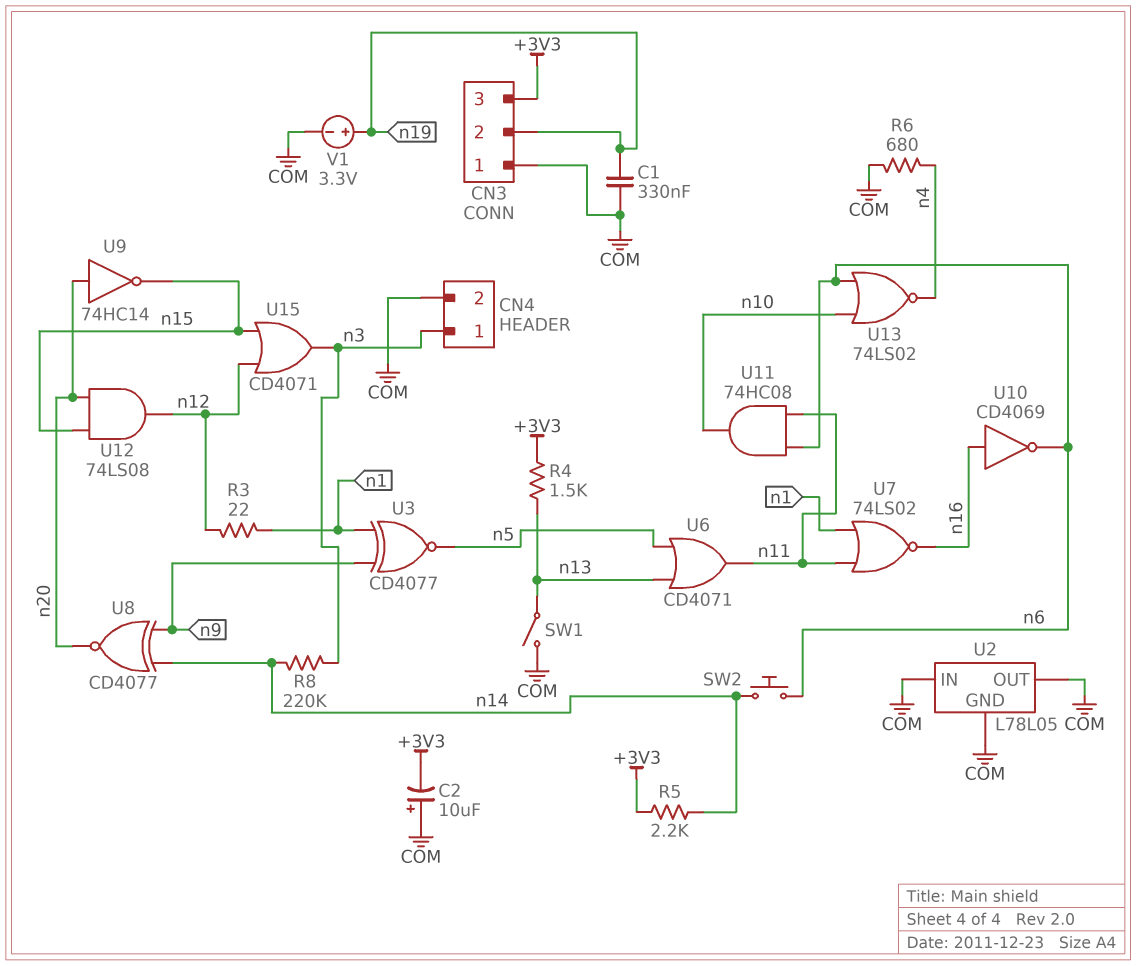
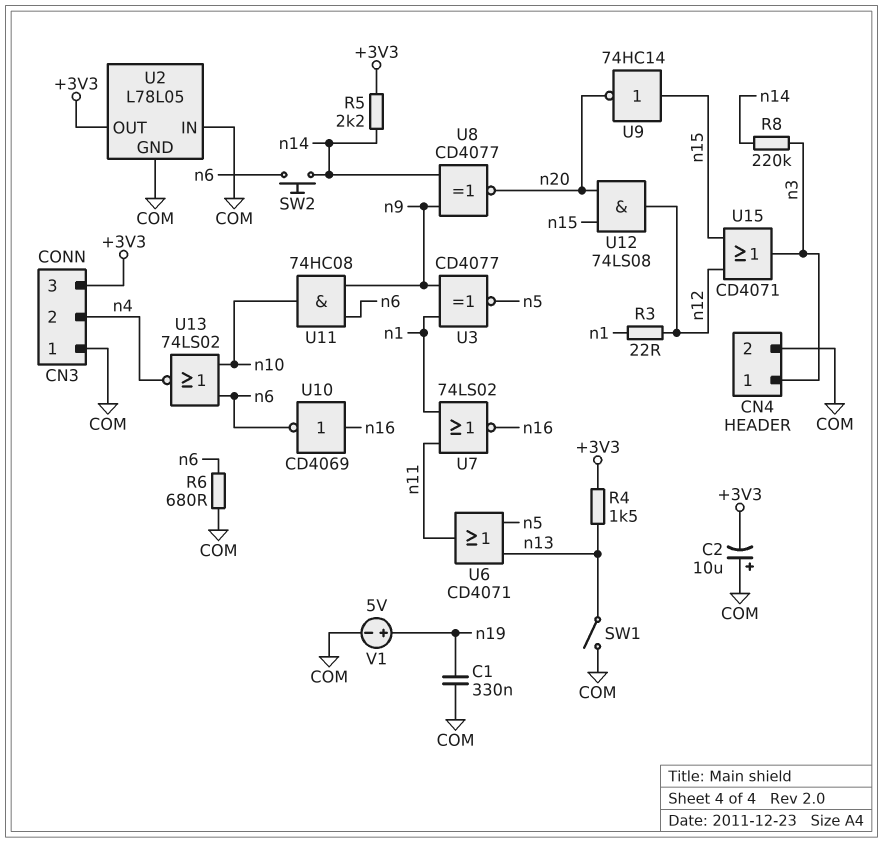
CN3 pin 2: n19 -> n4
R6: 680 (COM, n4) -> 680 (COM, n6)
U2 pin OUT: COM -> +3V3
U9: NOT 74HC14 (in n20, out n15) -> NOT 74HC14 (in n15, out n20)
U11: AND 74HC08 (in n6, in n11, out n10) -> AND 74HC08 (in n6, in n9, out n10)
V1: 3.3V (plus n19, minus COM) -> 5V (plus n19, minus COM)

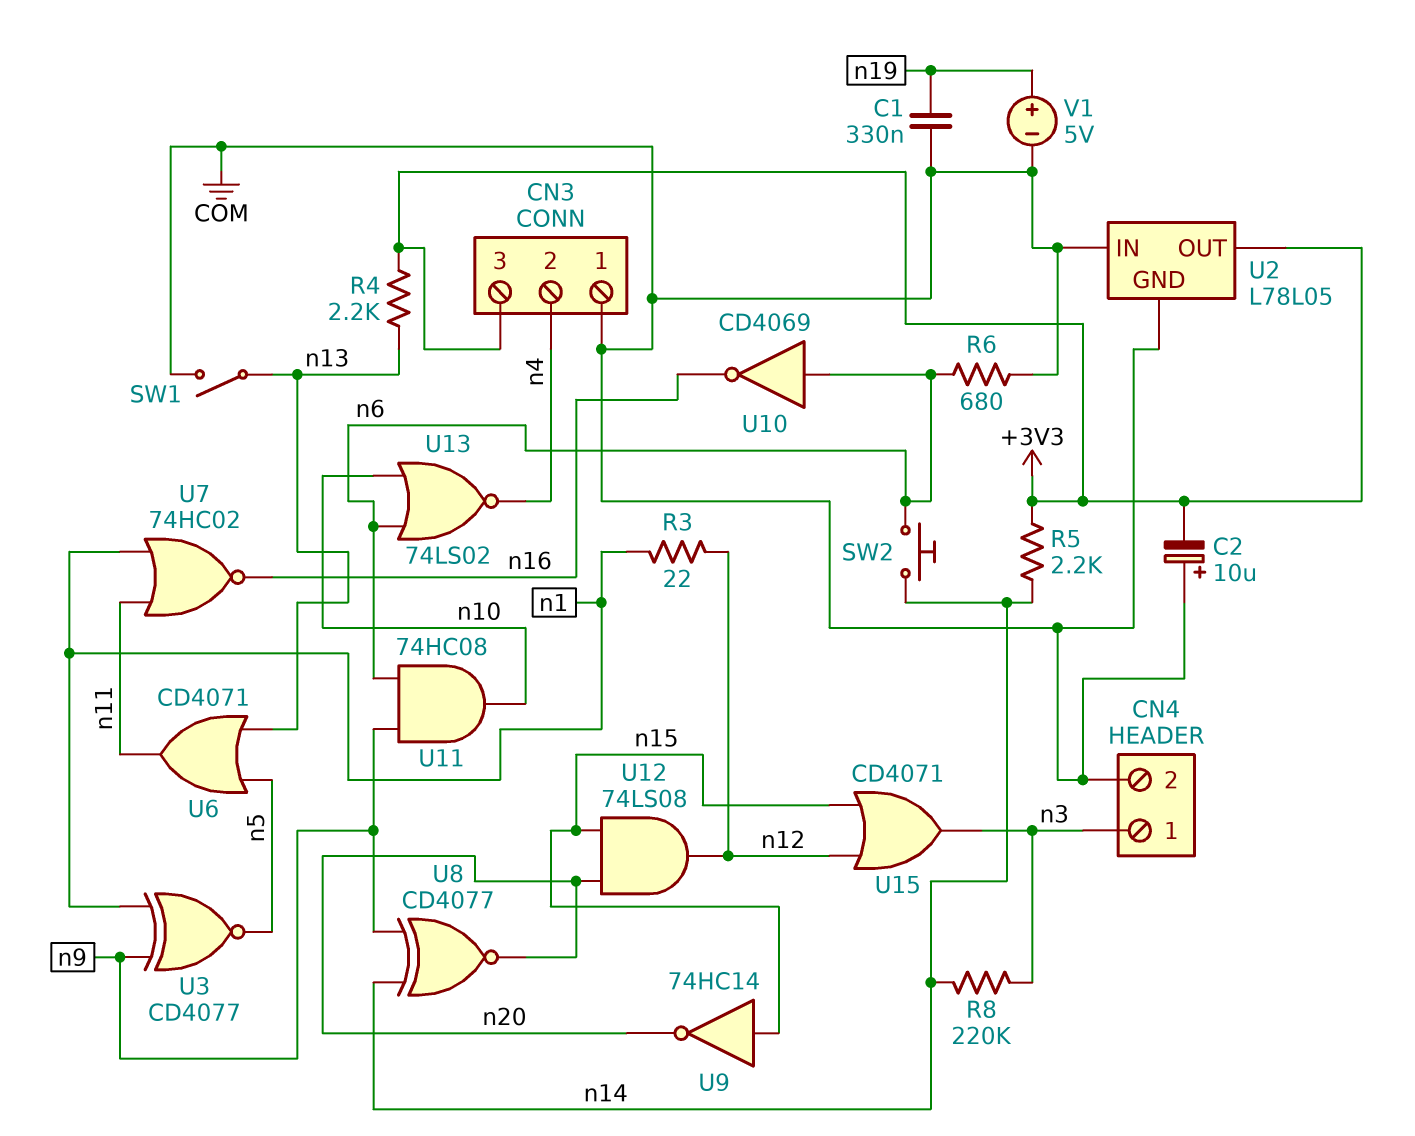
R4: 1.5k (+3V3, n13) -> 2.2k (+3V3, n13)
U7: NOR 74LS02 (in n1, in n11, out n16) -> NOR 74HC02 (in n1, in n11, out n16)
U10: NOT CD4069 (in n16, out n6) -> NOT CD4069 (in n6, out n16)

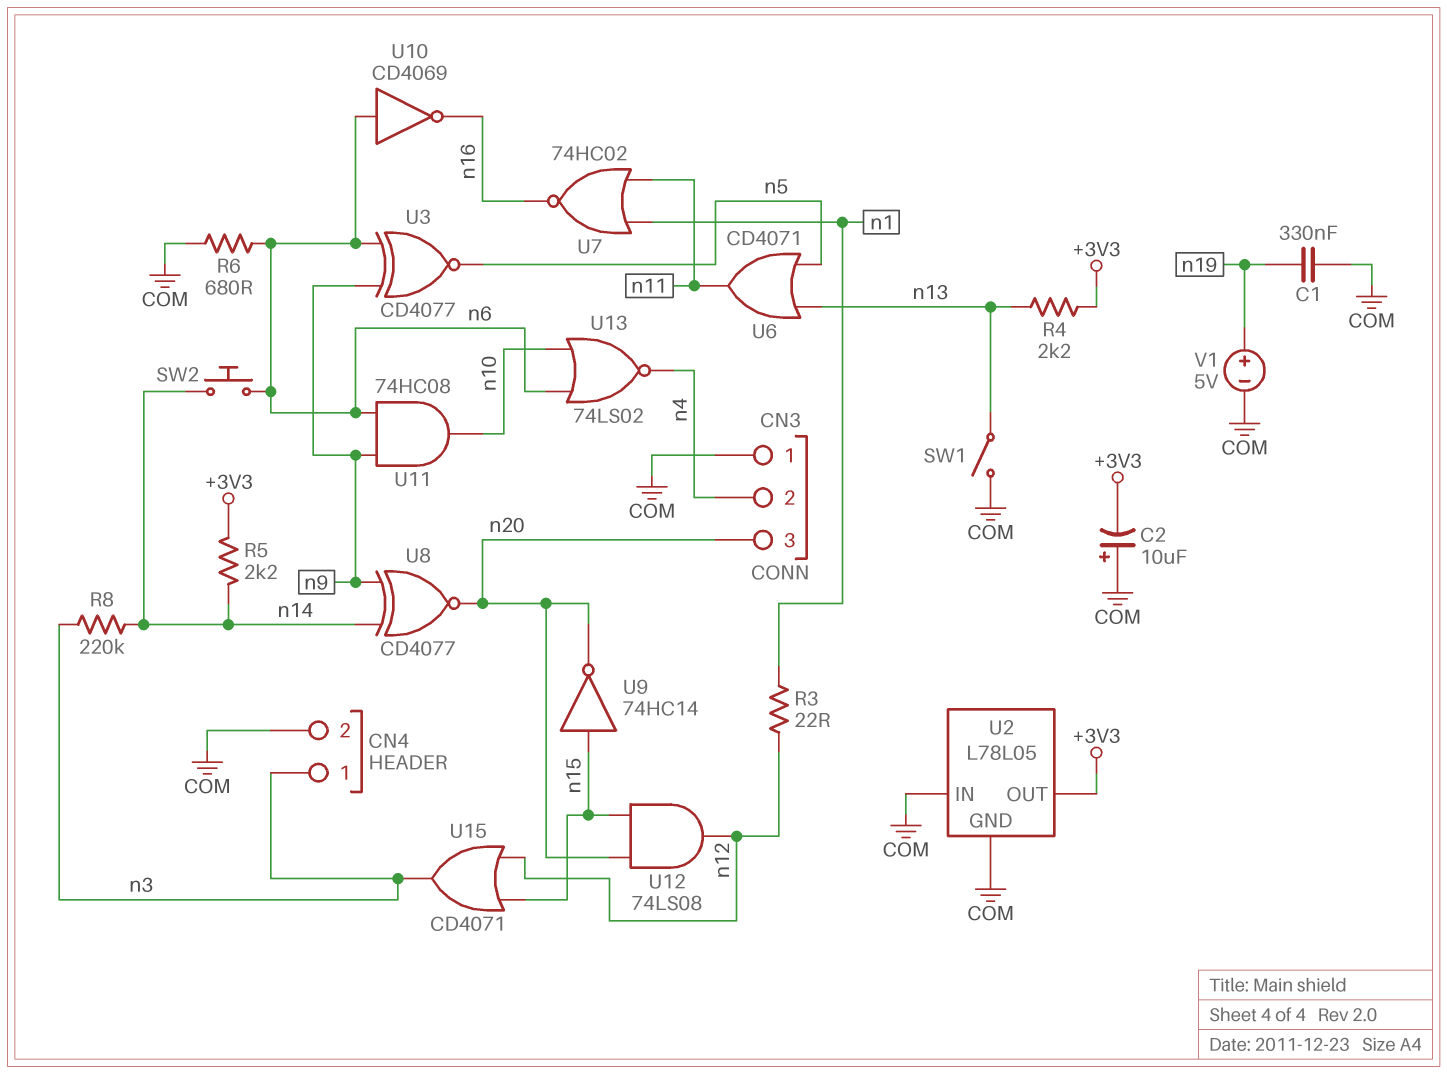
CN3 pin 3: +3V3 -> n20
U3: XNOR CD4077 (in n1, in n9, out n5) -> XNOR CD4077 (in n6, in n9, out n5)

